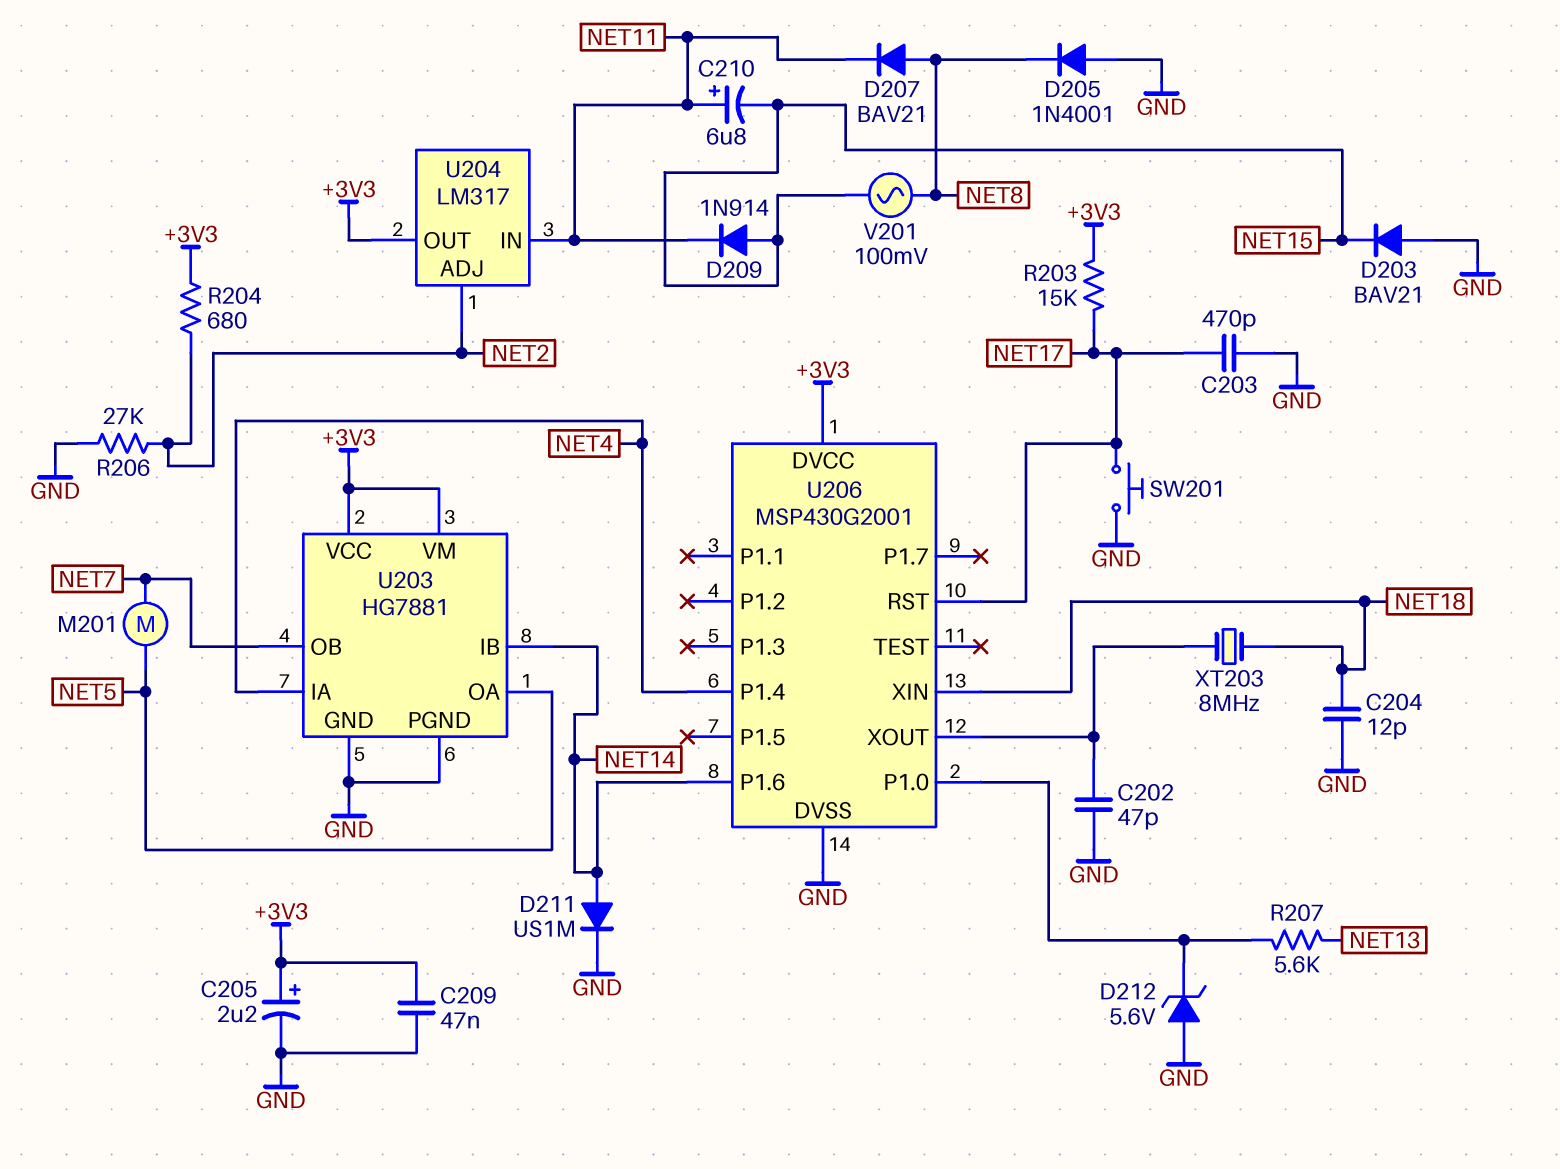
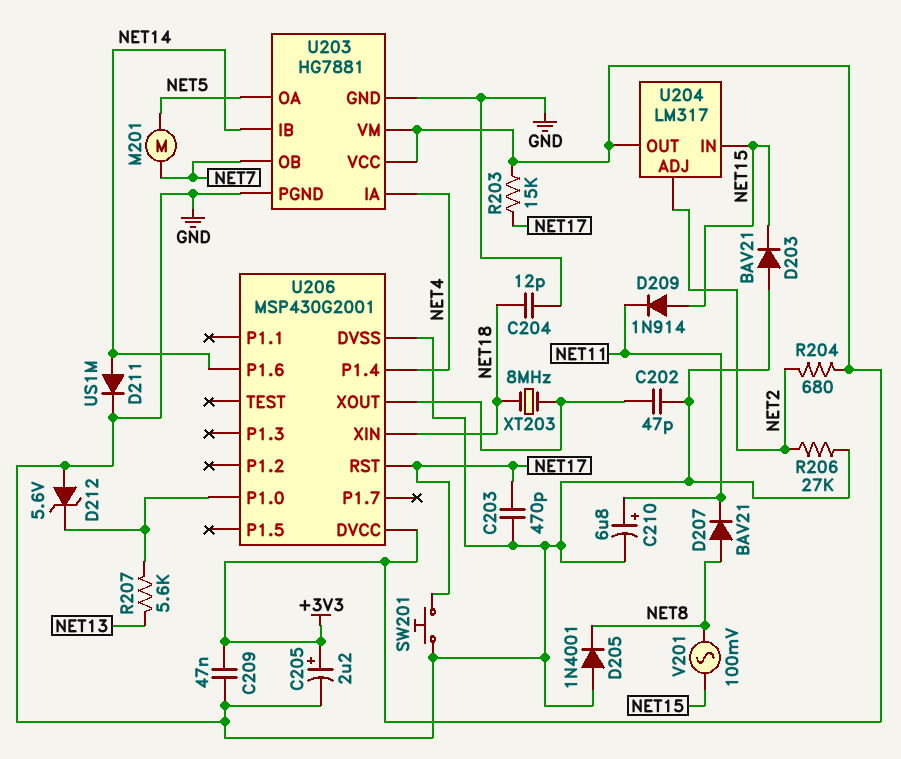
C210: 6.8uF (plus NET11, minus NET15) -> 6.8uF (plus NET11, minus GND)
U204 pin IN: NET11 -> NET15

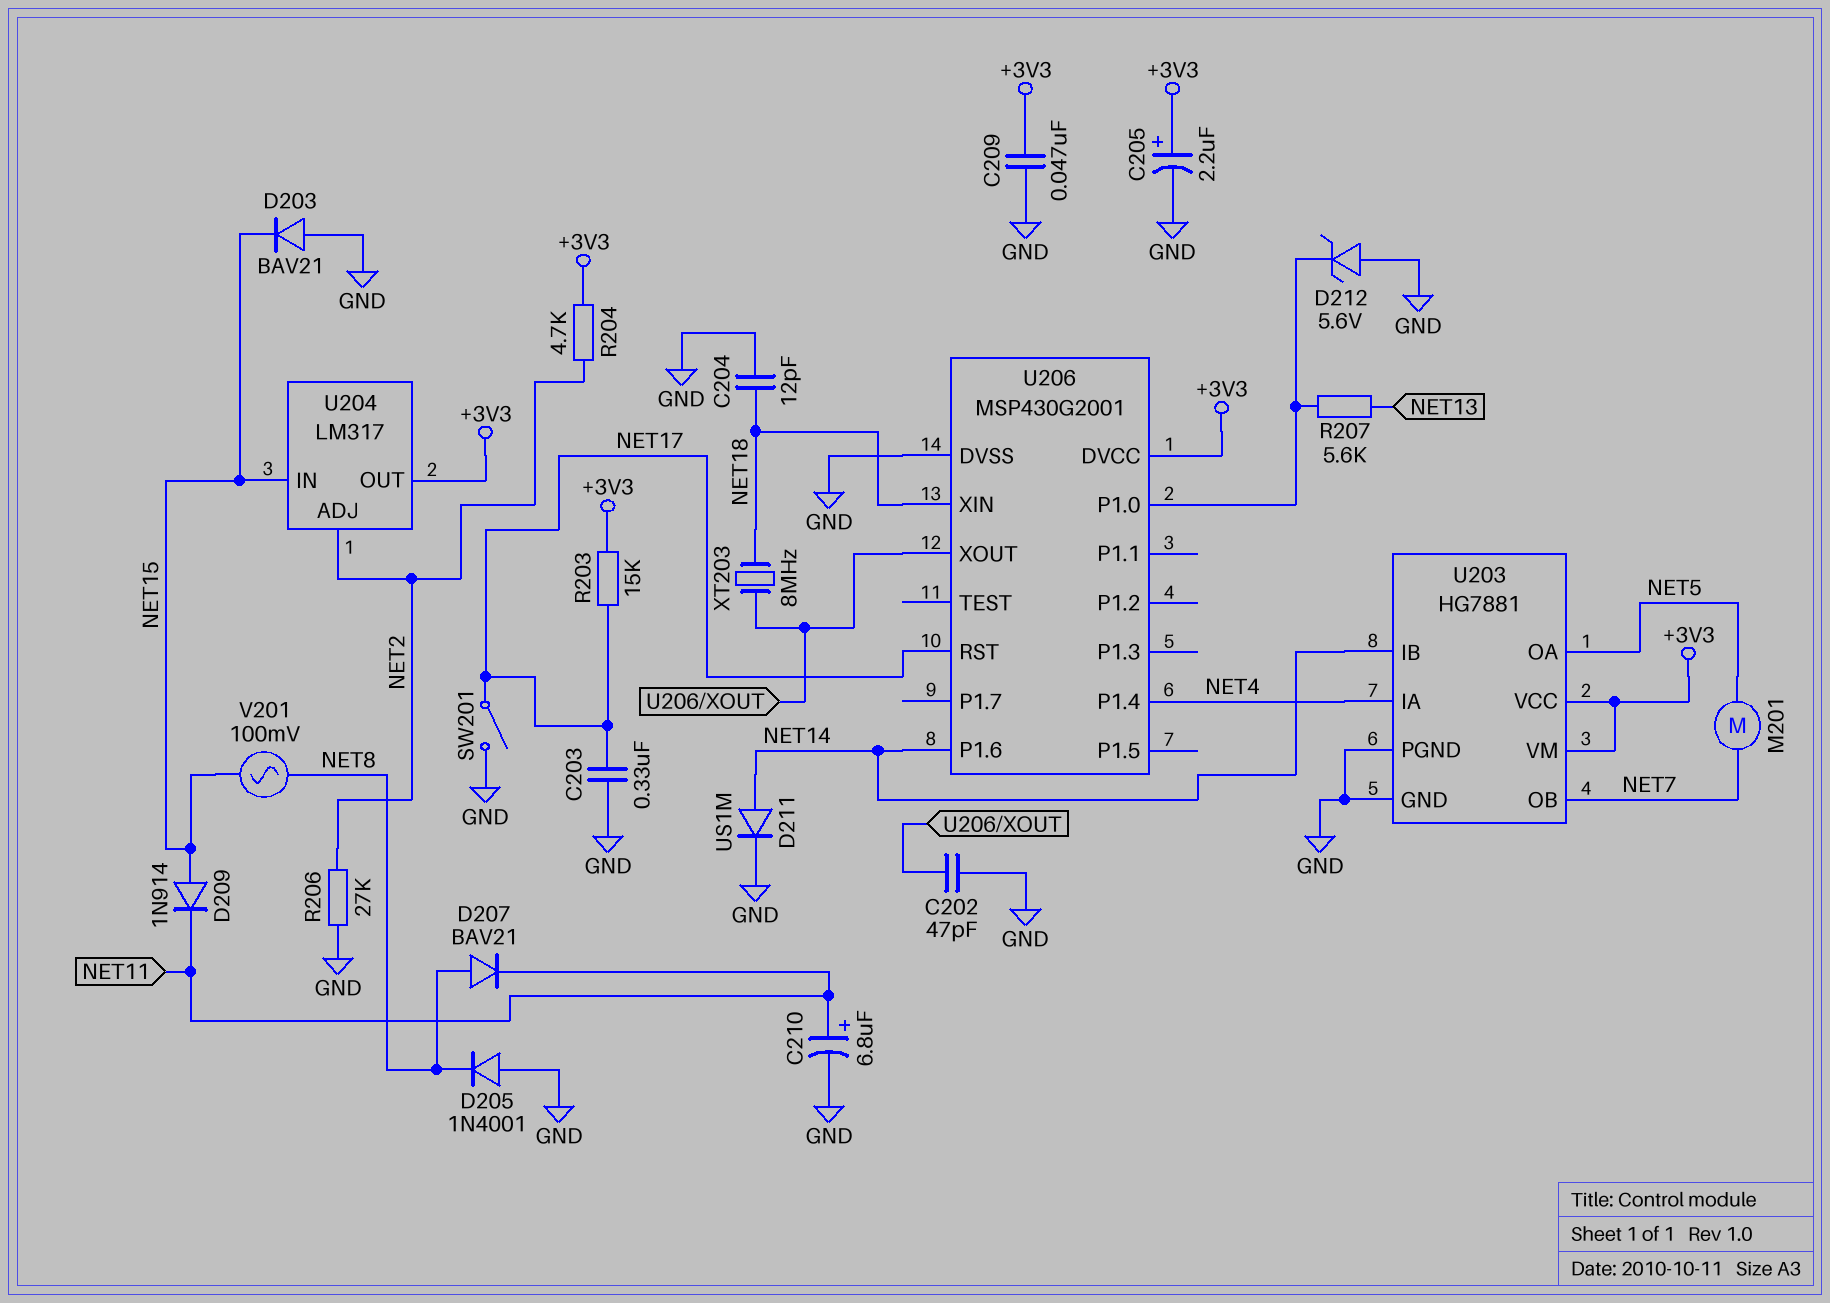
C203: 470pF (GND, NET17) -> 330nF (GND, NET17)
R204: 680 (+3V3, NET2) -> 4.7k (+3V3, NET2)
SW201: button (GND, NET17) -> switch (GND, NET17)

